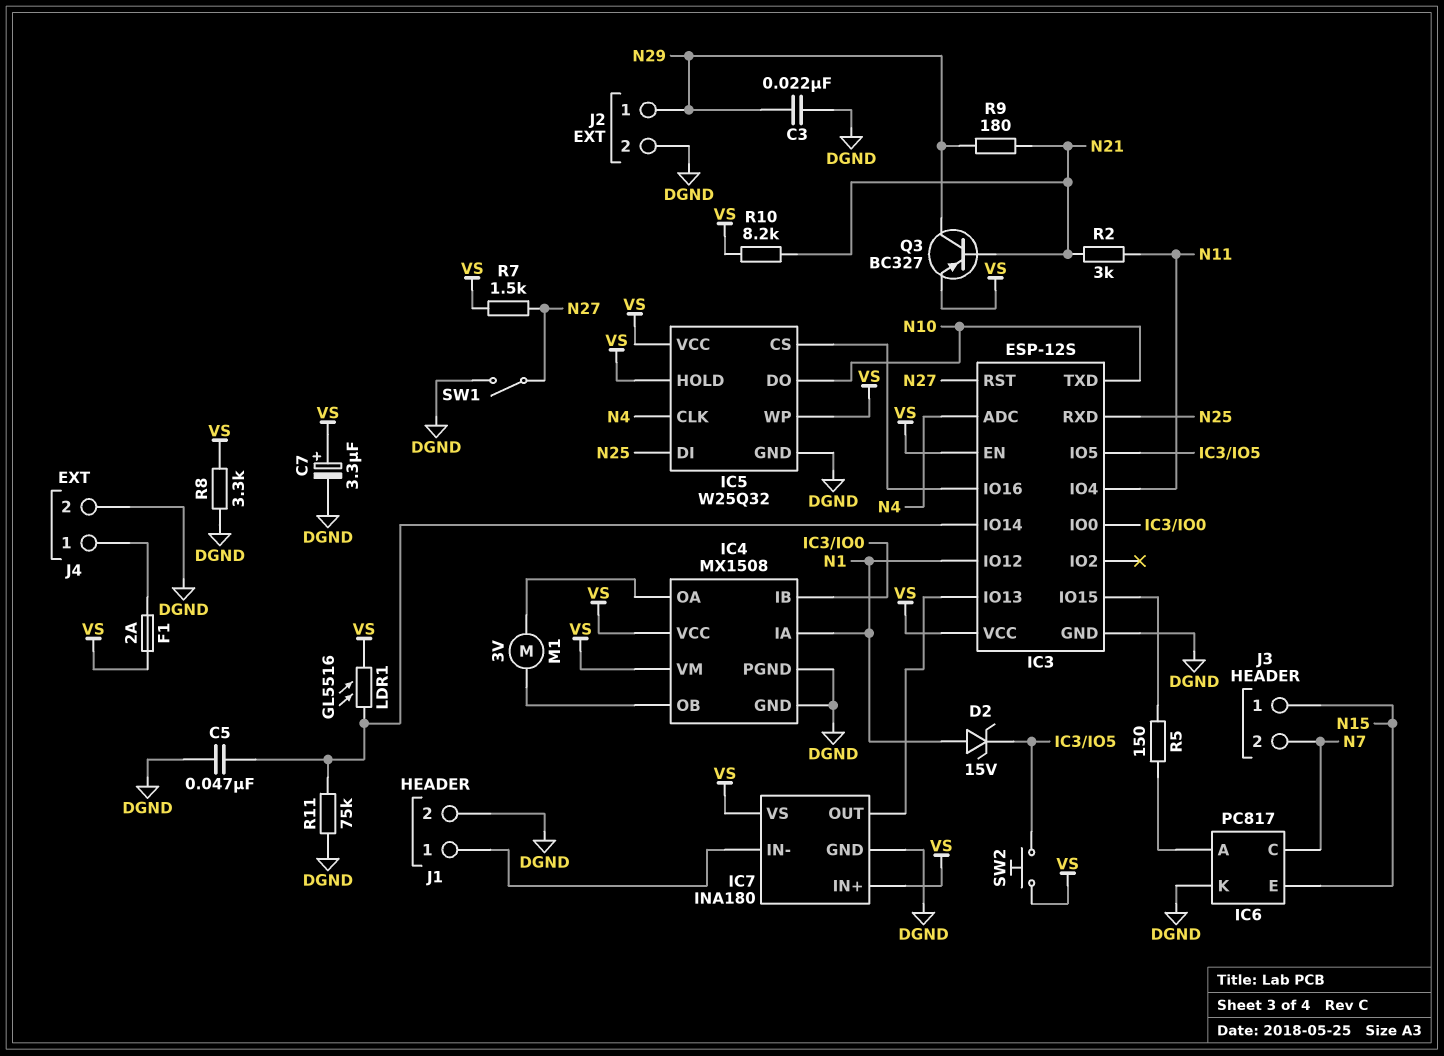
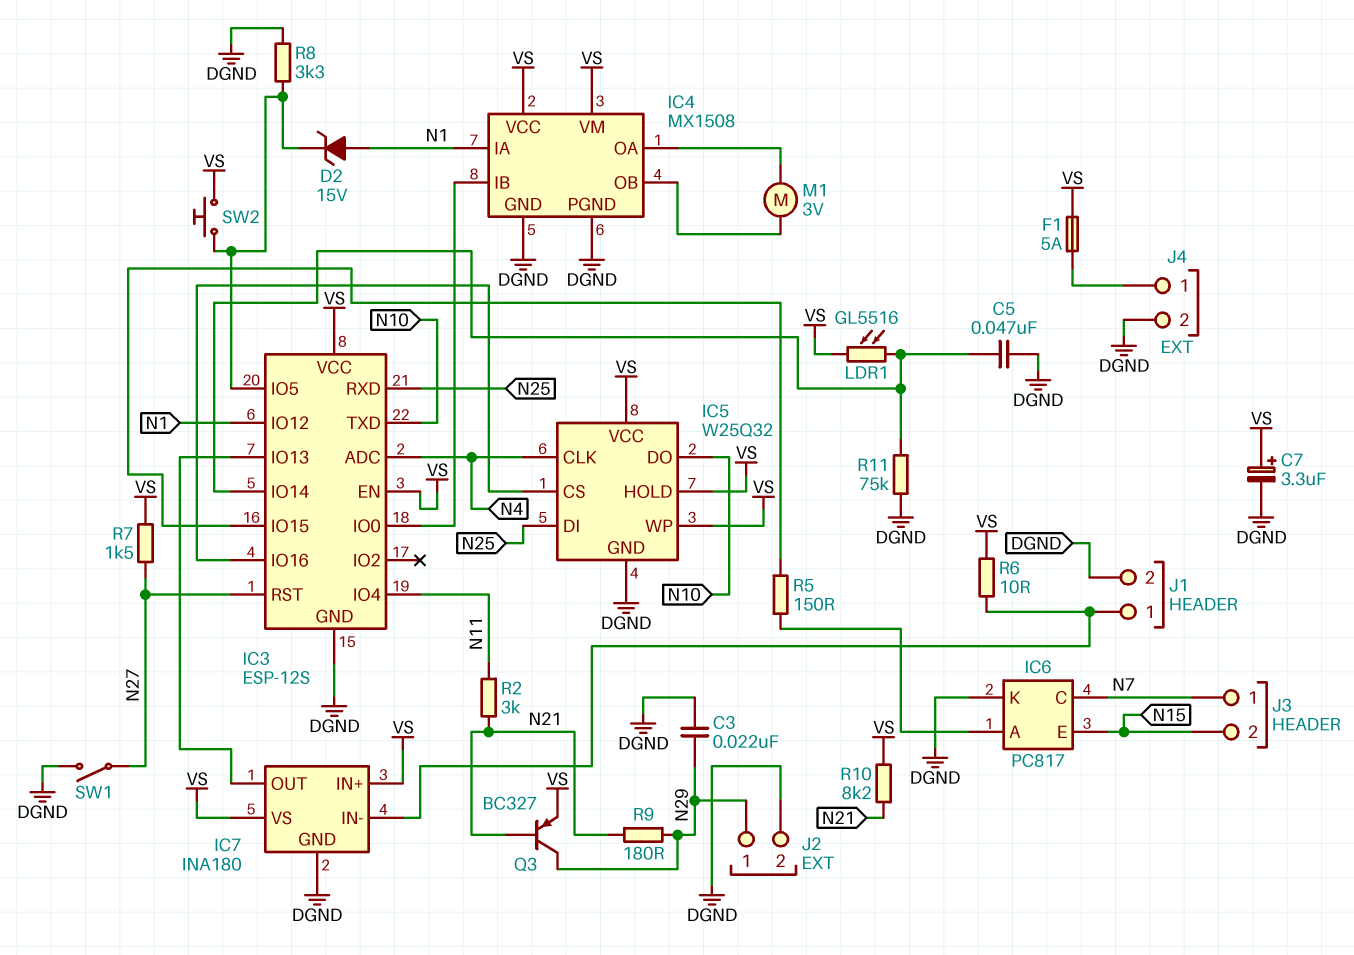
F1: 2A (J4/1, VS) -> 5A (J4/1, VS)
J3 pin 1: N15 -> N7
J3 pin 2: N7 -> N15
R6: none -> 10 (IC7/IN-, VS)
R8: 3.3k (DGND, VS) -> 3.3k (DGND, IC3/IO5)

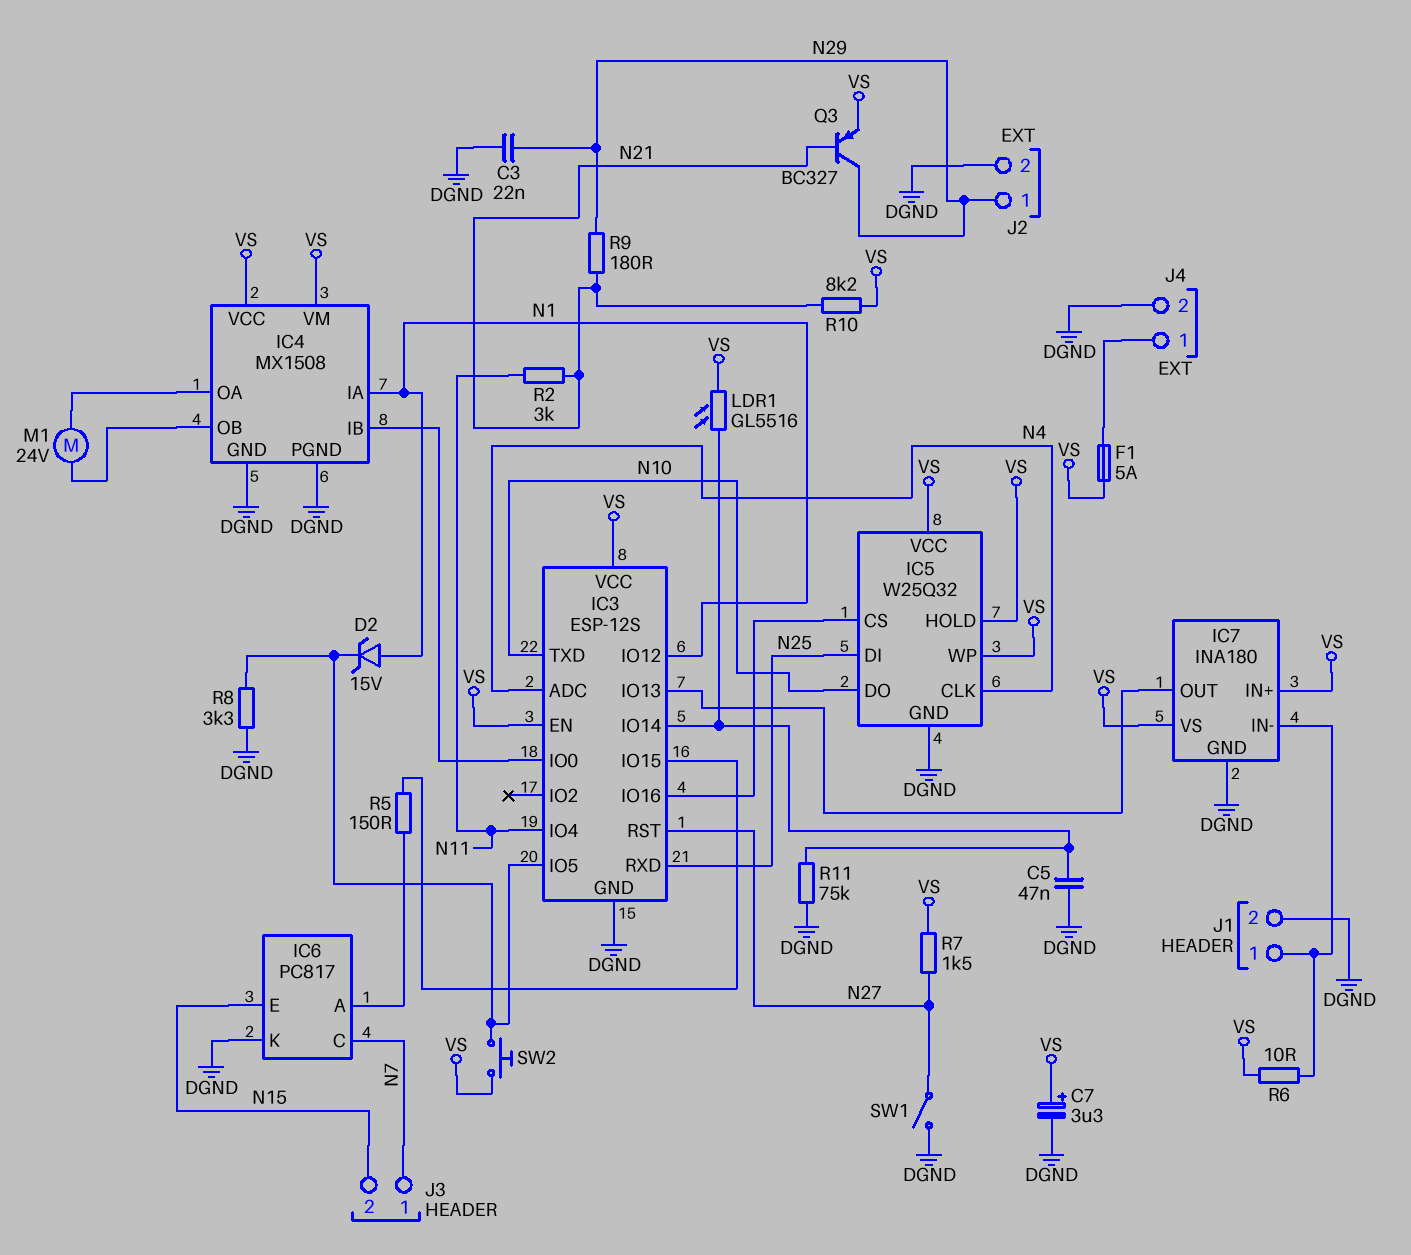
M1: motor 3V (IC4/OA, IC4/OB) -> motor 24V (IC4/OA, IC4/OB)

